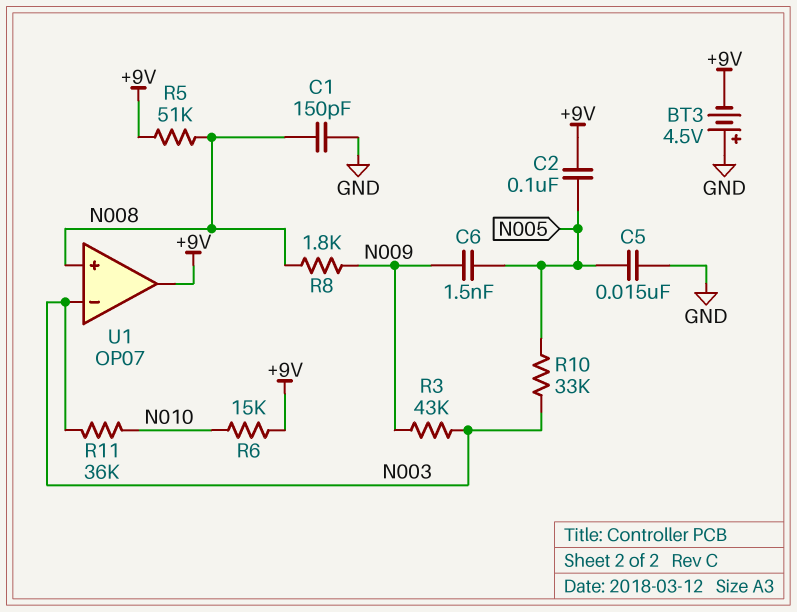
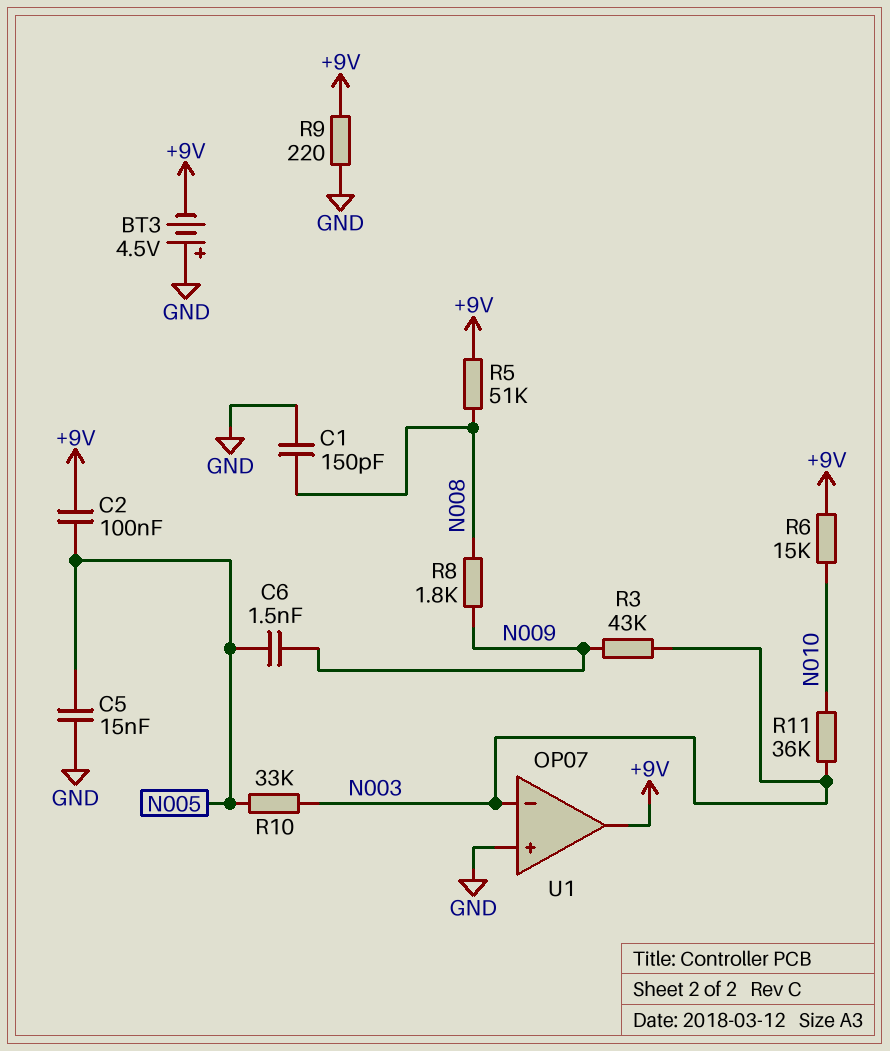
R9: none -> 220 (+9V, GND)
U1 pin in+: N008 -> GND

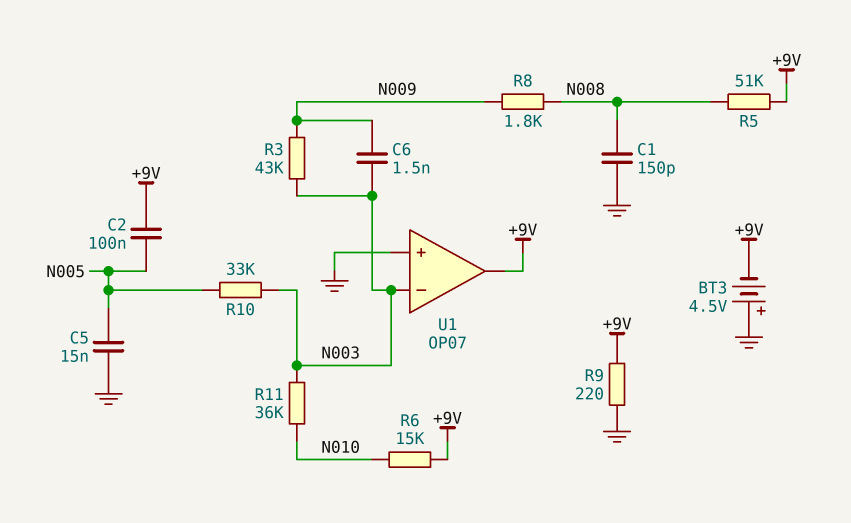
C6: 1.5nF (N005, N009) -> 1.5nF (N003, N009)

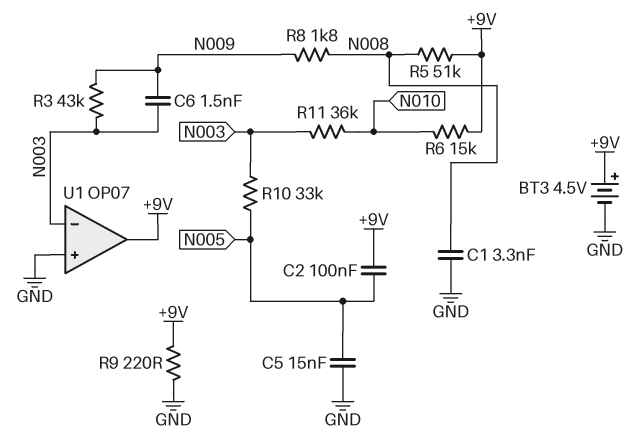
BT3: 4.5V (plus GND, minus +9V) -> 4.5V (plus +9V, minus GND)
C1: 150pF (GND, N008) -> 3.3nF (GND, N008)

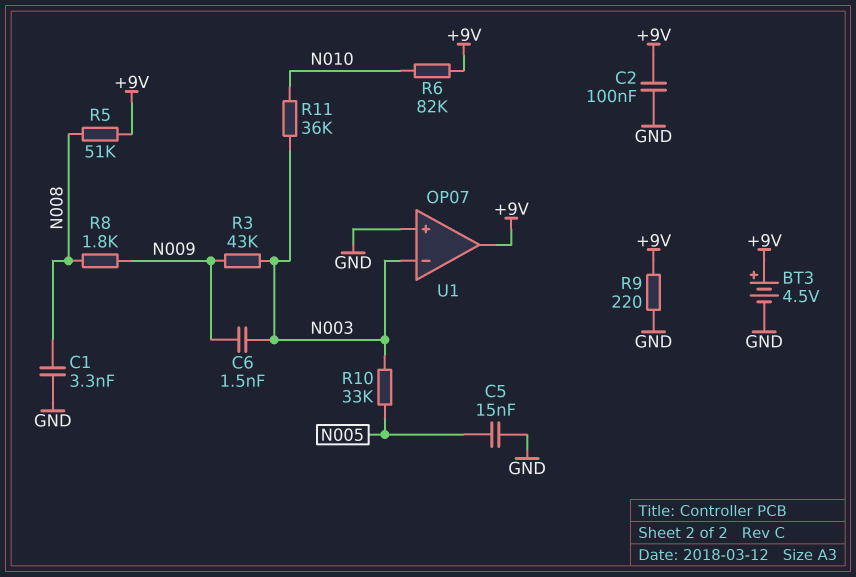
C2: 100nF (+9V, N005) -> 100nF (+9V, GND)
R6: 15k (+9V, N010) -> 82k (+9V, N010)

